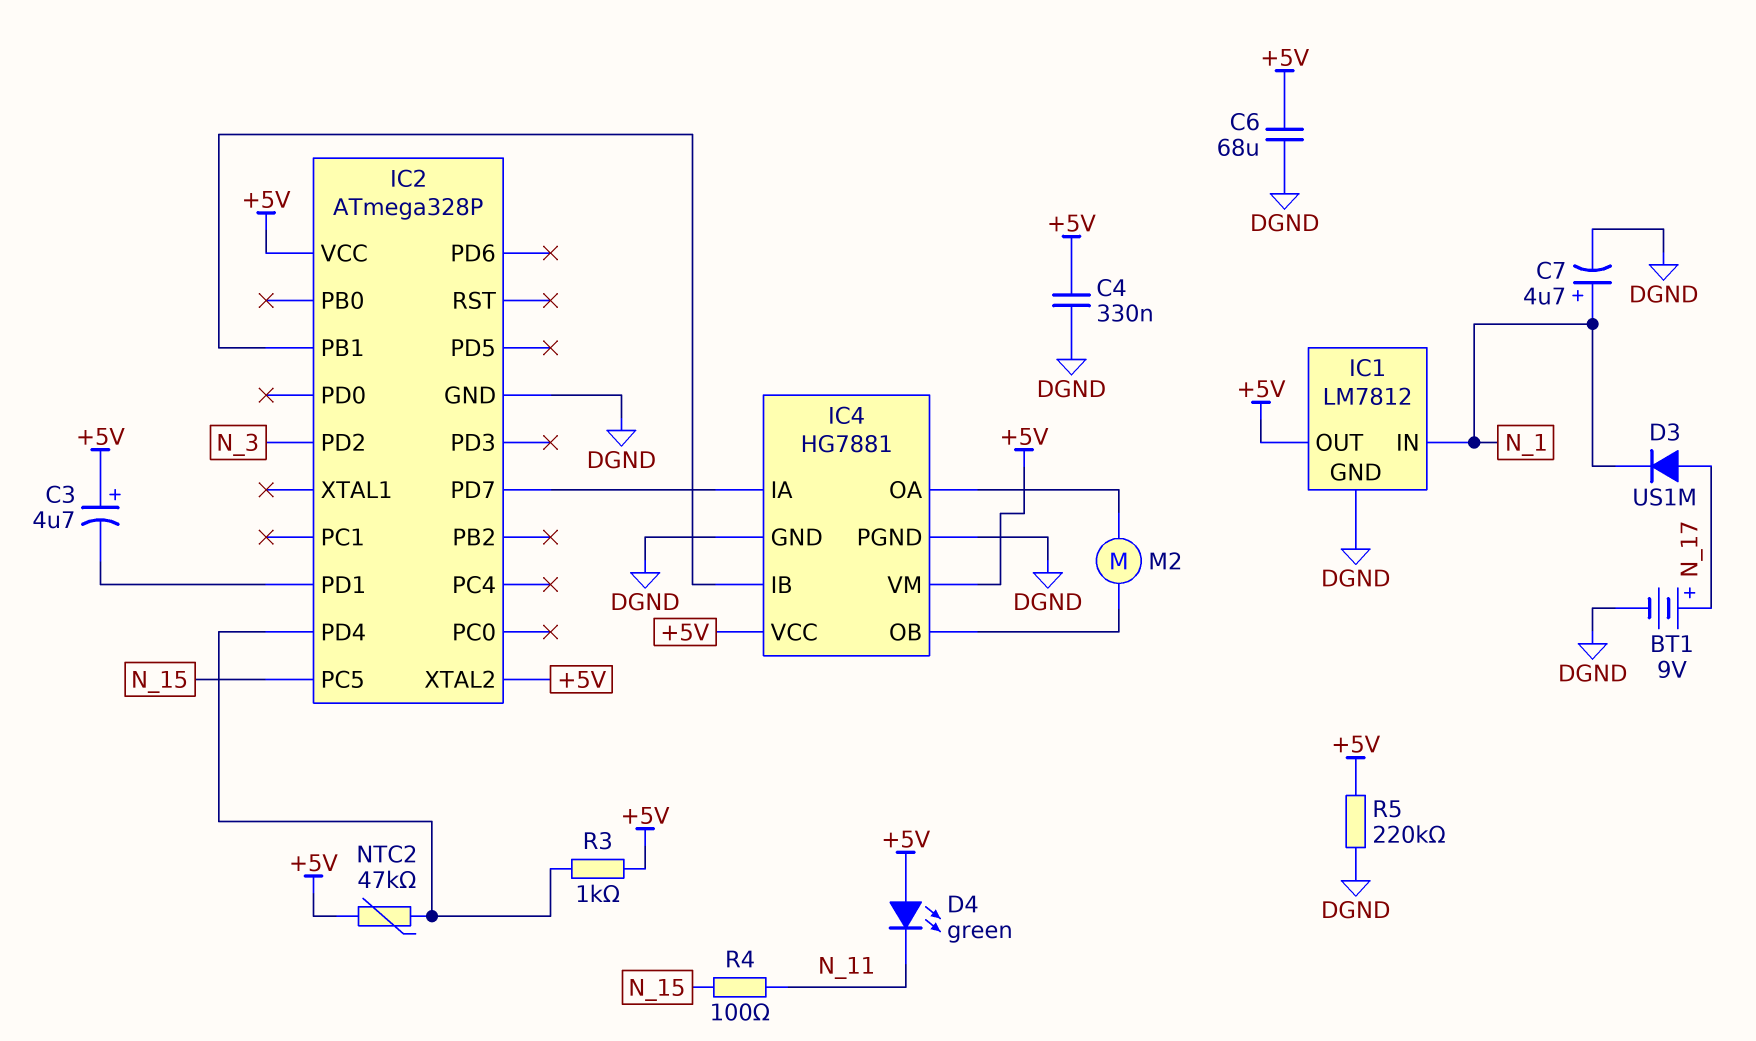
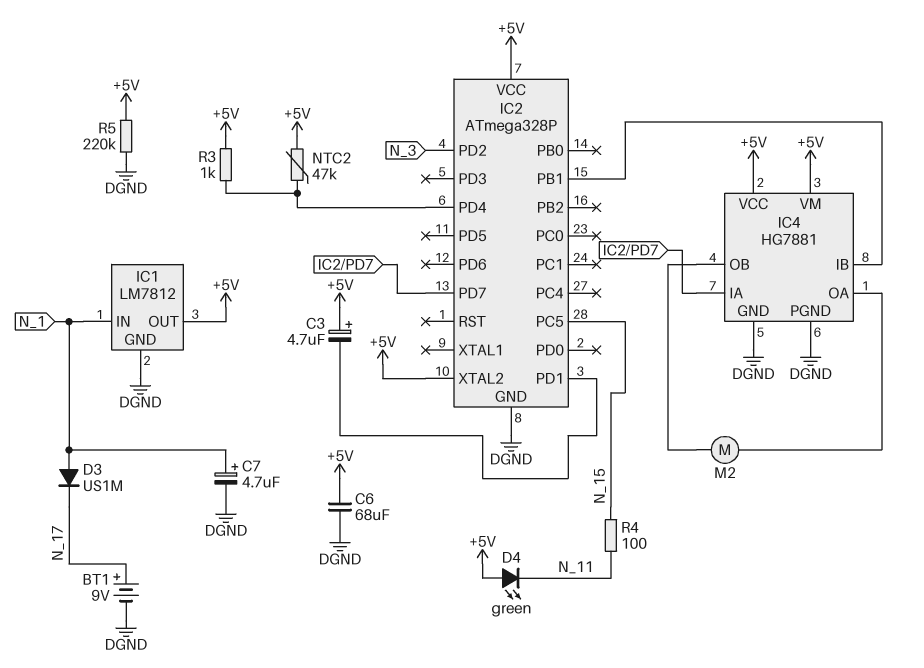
C4: 330nF (+5V, DGND) -> none
D3: diode US1M (A N_17, K N_1) -> diode US1M (A N_1, K N_17)

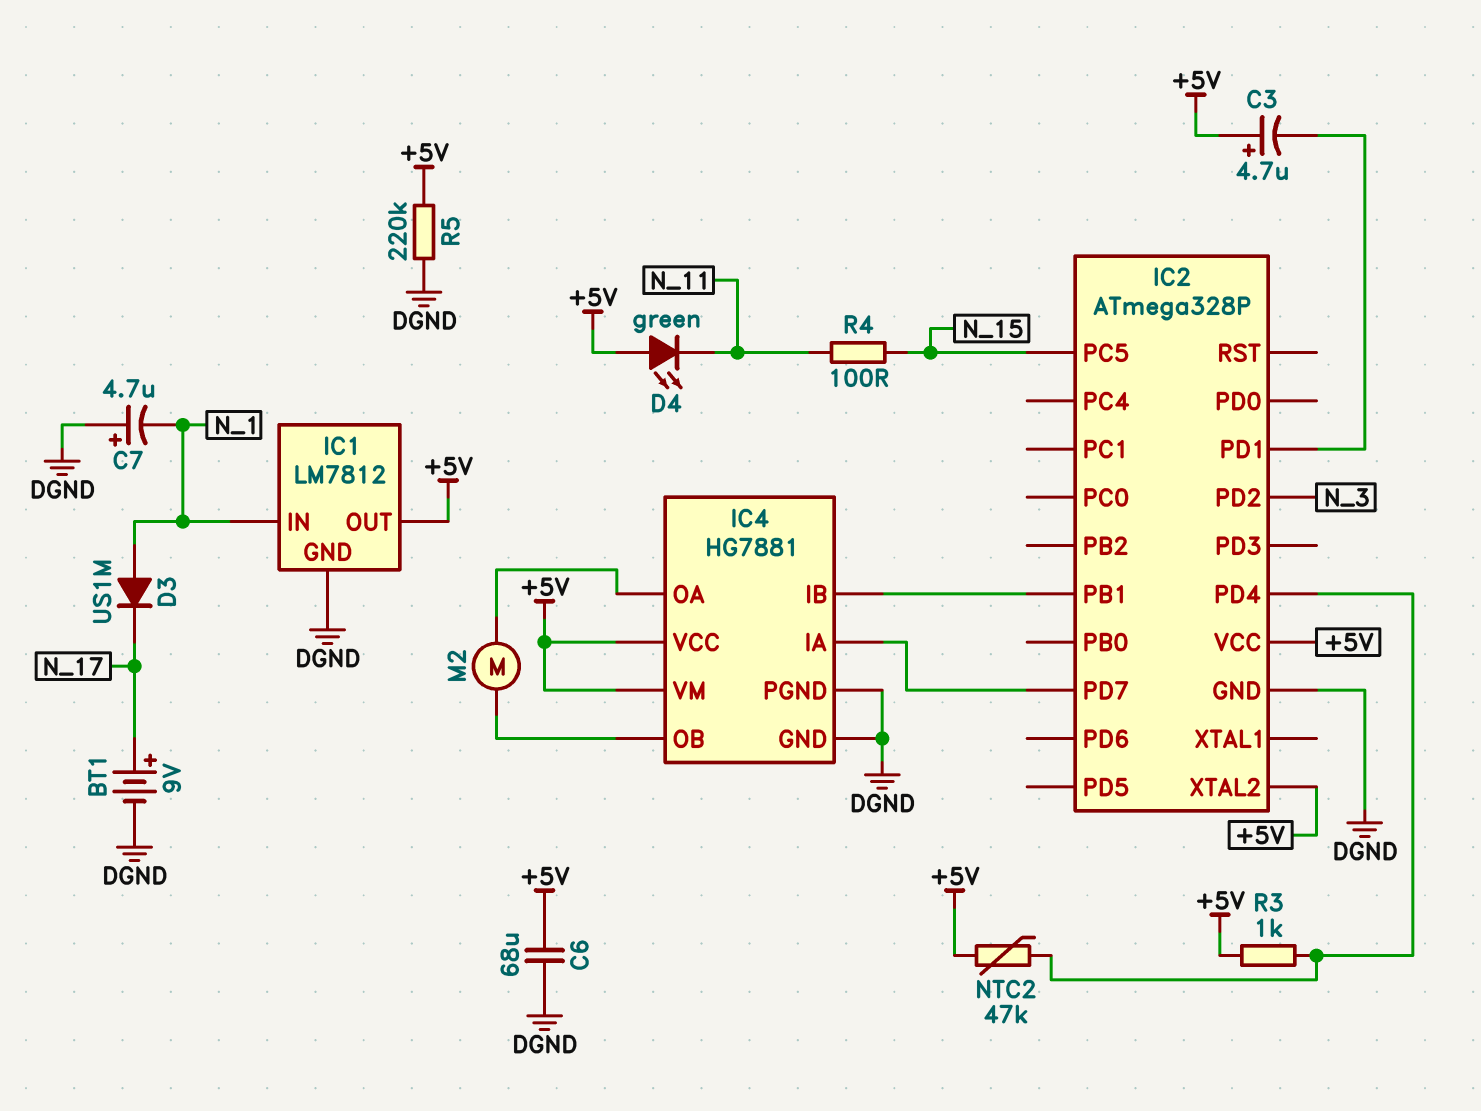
C7: 4.7uF (plus N_1, minus DGND) -> 4.7uF (plus DGND, minus N_1)

